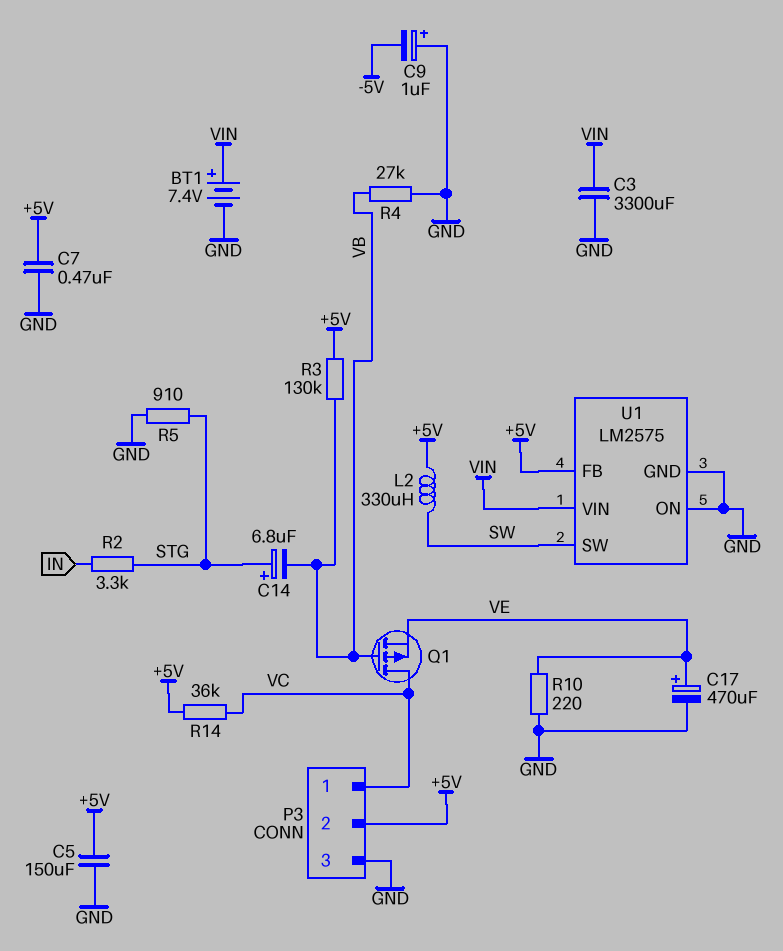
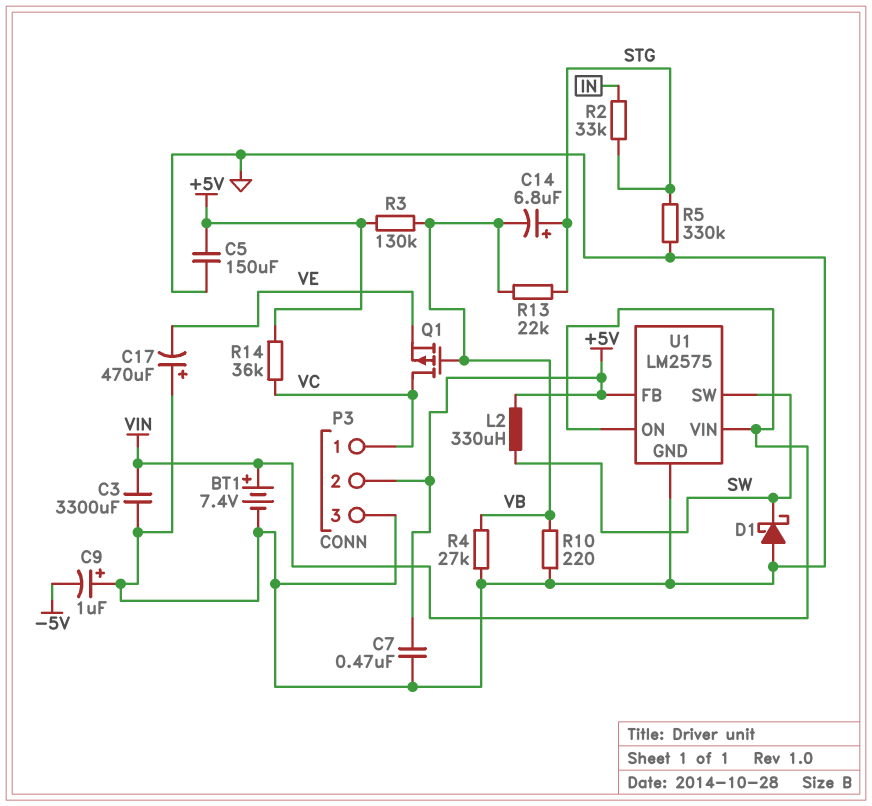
C17: 470uF (plus VE, minus GND) -> 470uF (plus GND, minus VE)
D1: none -> schottky (A GND, K SW)
R2: 3.3k (IN, STG) -> 33k (IN, STG)
R5: 910 (GND, STG) -> 330k (GND, STG)
R10: 220 (GND, VE) -> 220 (GND, VB)
R13: none -> 22k (STG, VB)
U1 pin ON: GND -> VIN

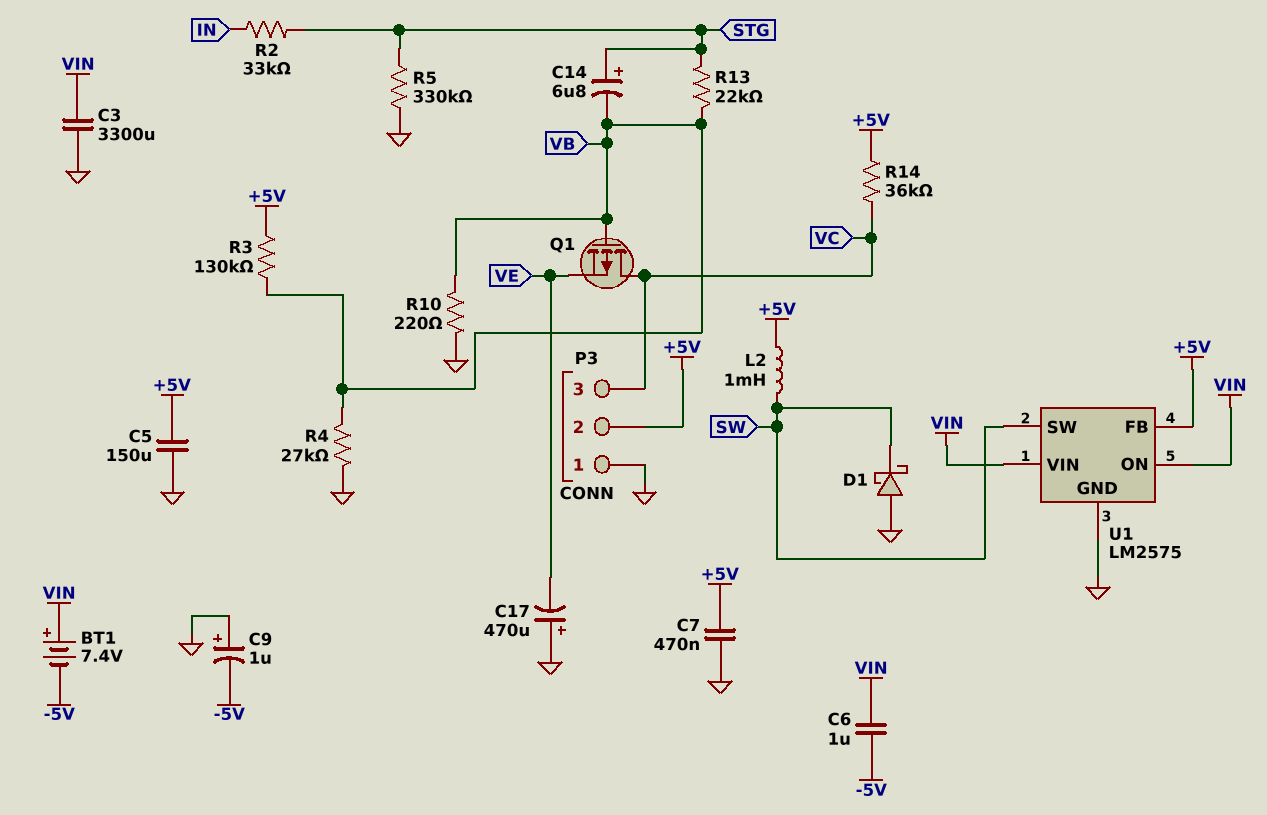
BT1: 7.4V (plus VIN, minus GND) -> 7.4V (plus VIN, minus -5V)
C6: none -> 1uF (-5V, VIN)
L2: 330uH (+5V, SW) -> 1mH (+5V, SW)
P3 pin 1: VC -> GND
P3 pin 3: GND -> VC

